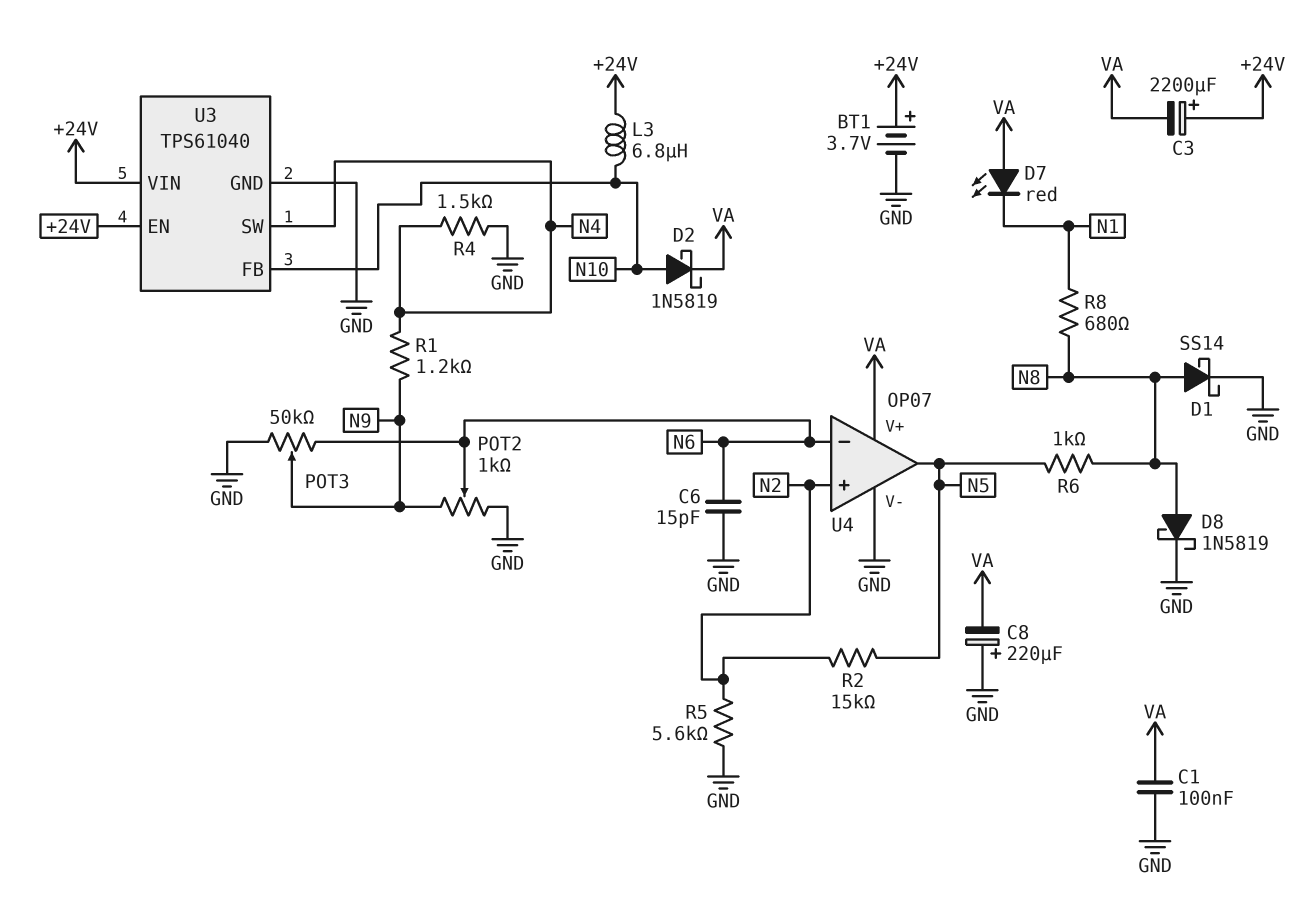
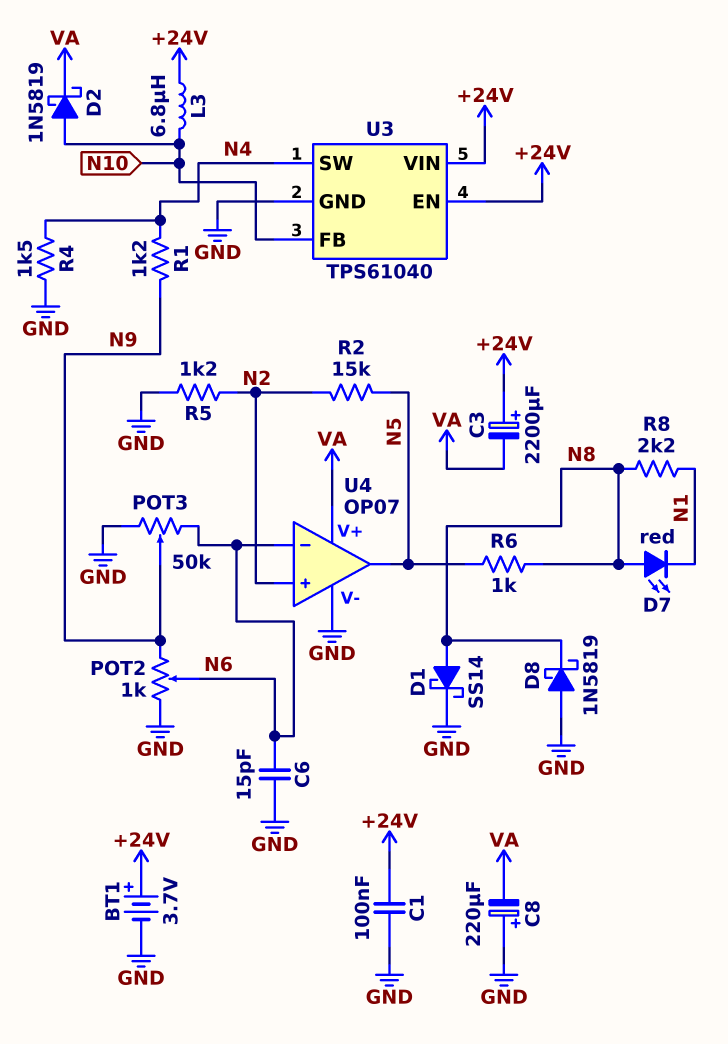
C1: 100nF (GND, VA) -> 100nF (+24V, GND)
D7: LED red (A VA, K N1) -> LED red (A N8, K N1)
D8: schottky 1N5819 (A N8, K GND) -> schottky 1N5819 (A GND, K N8)
R5: 5.6k (GND, N2) -> 1.2k (GND, N2)
R8: 680 (N1, N8) -> 2.2k (N1, N8)

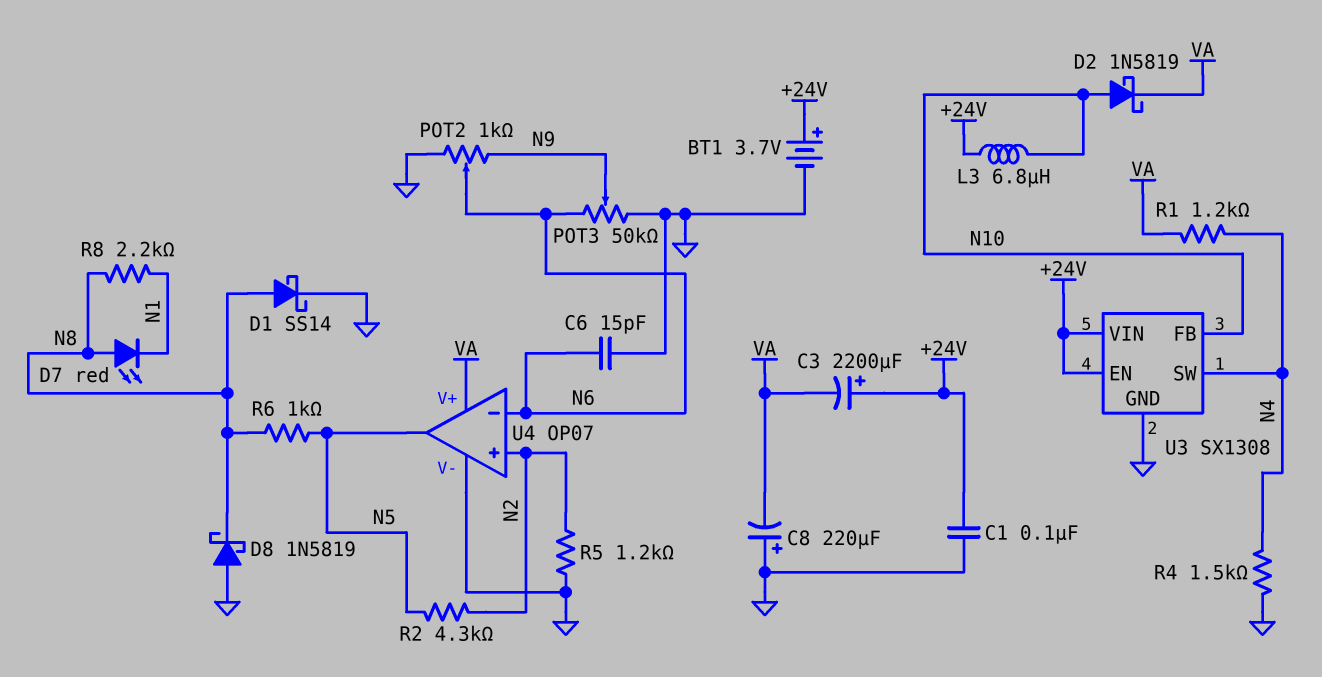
R1: 1.2k (N4, N9) -> 1.2k (N4, VA)
R2: 15k (N2, N5) -> 4.3k (N2, N5)
U3: TPS61040 -> SX1308

